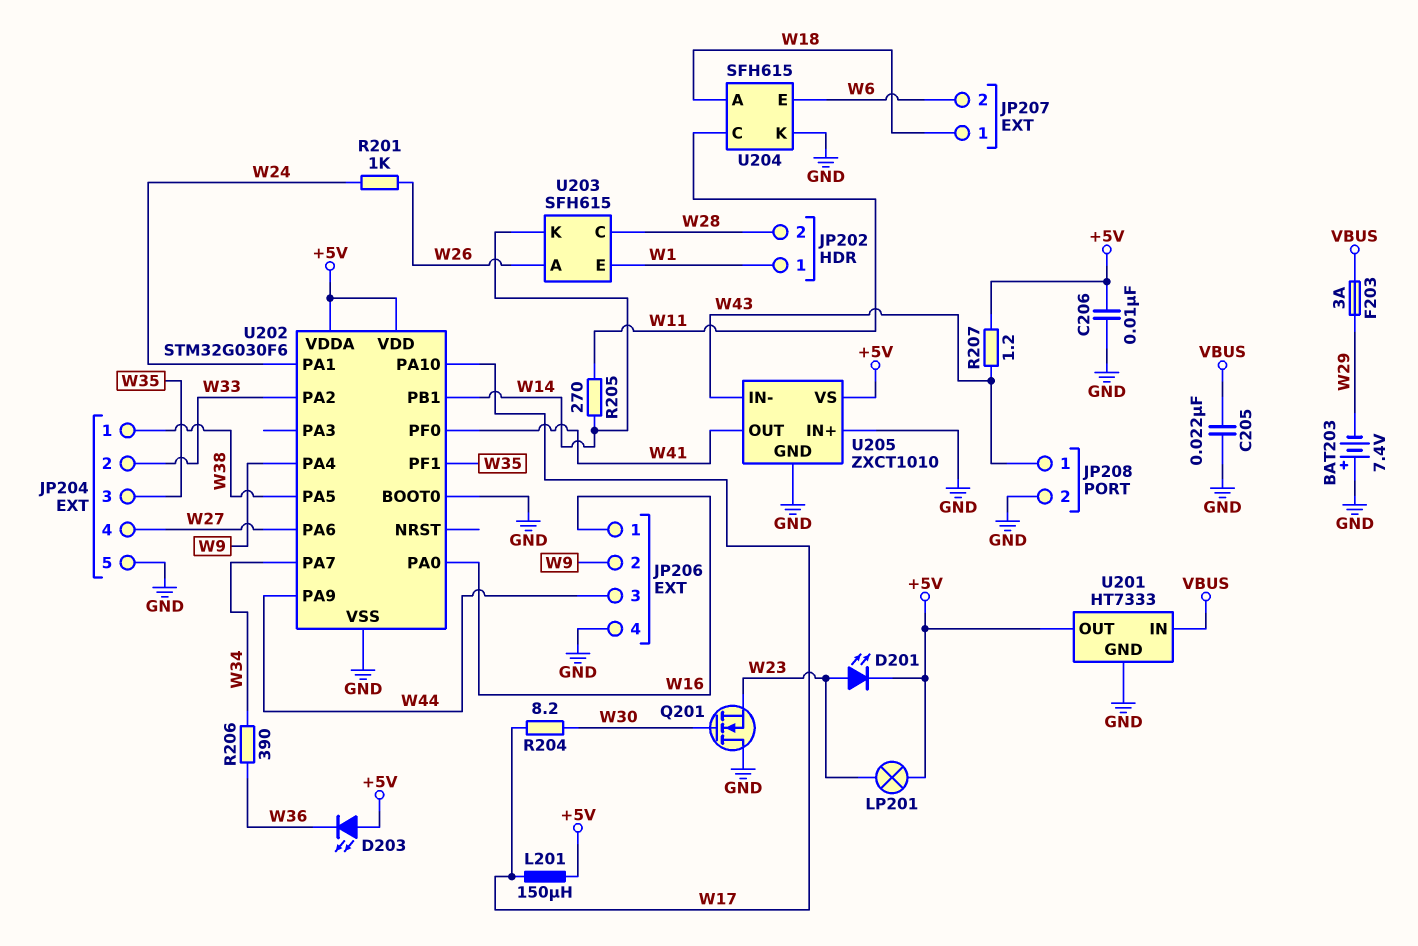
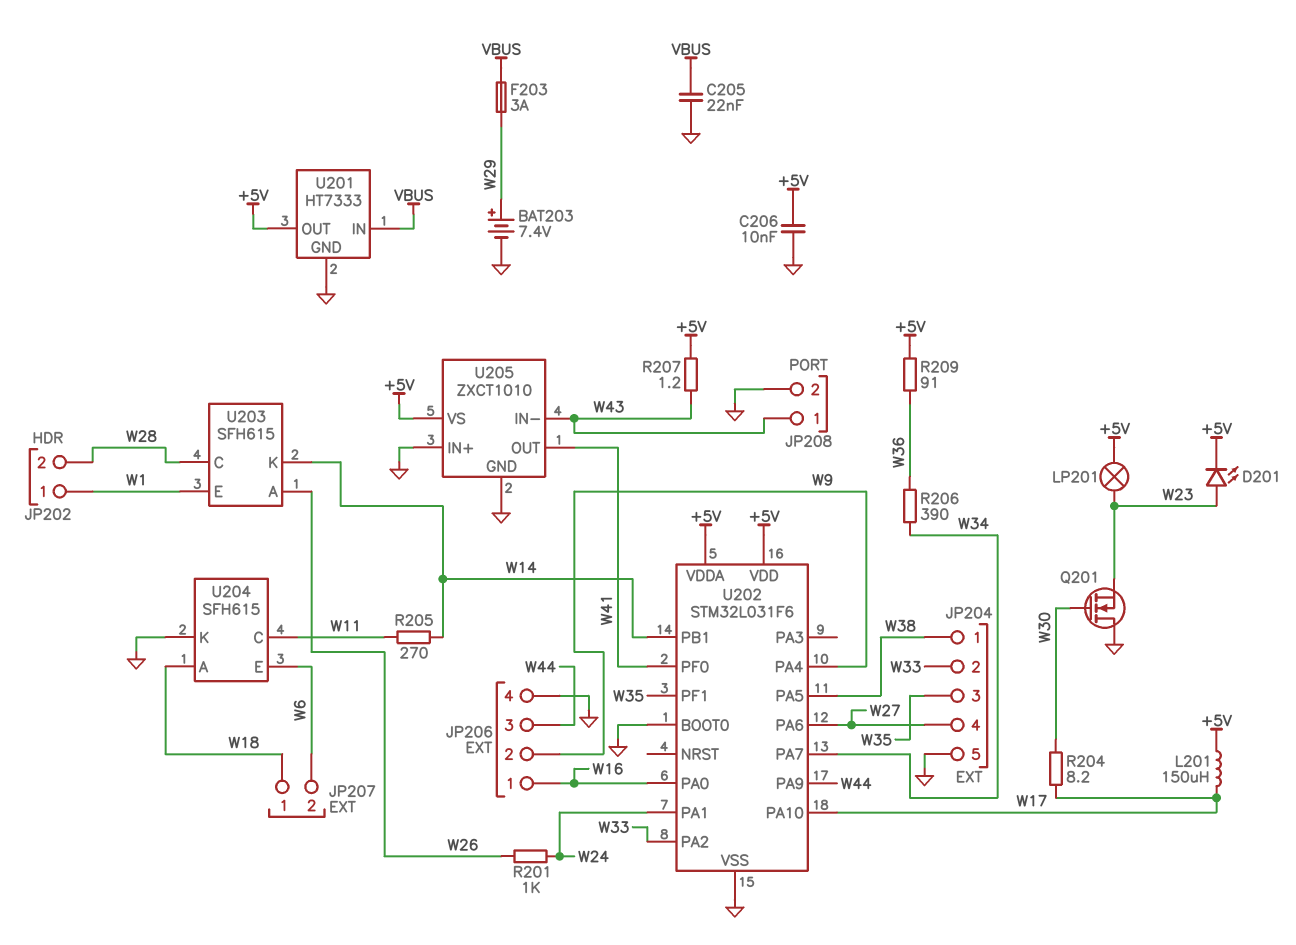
BAT203: 7.4V (plus GND, minus W29) -> 7.4V (plus W29, minus GND)
D203: LED (A +5V, K W36) -> none
R209: none -> 91 (+5V, W36)
U202: STM32G030F6 -> STM32L031F6

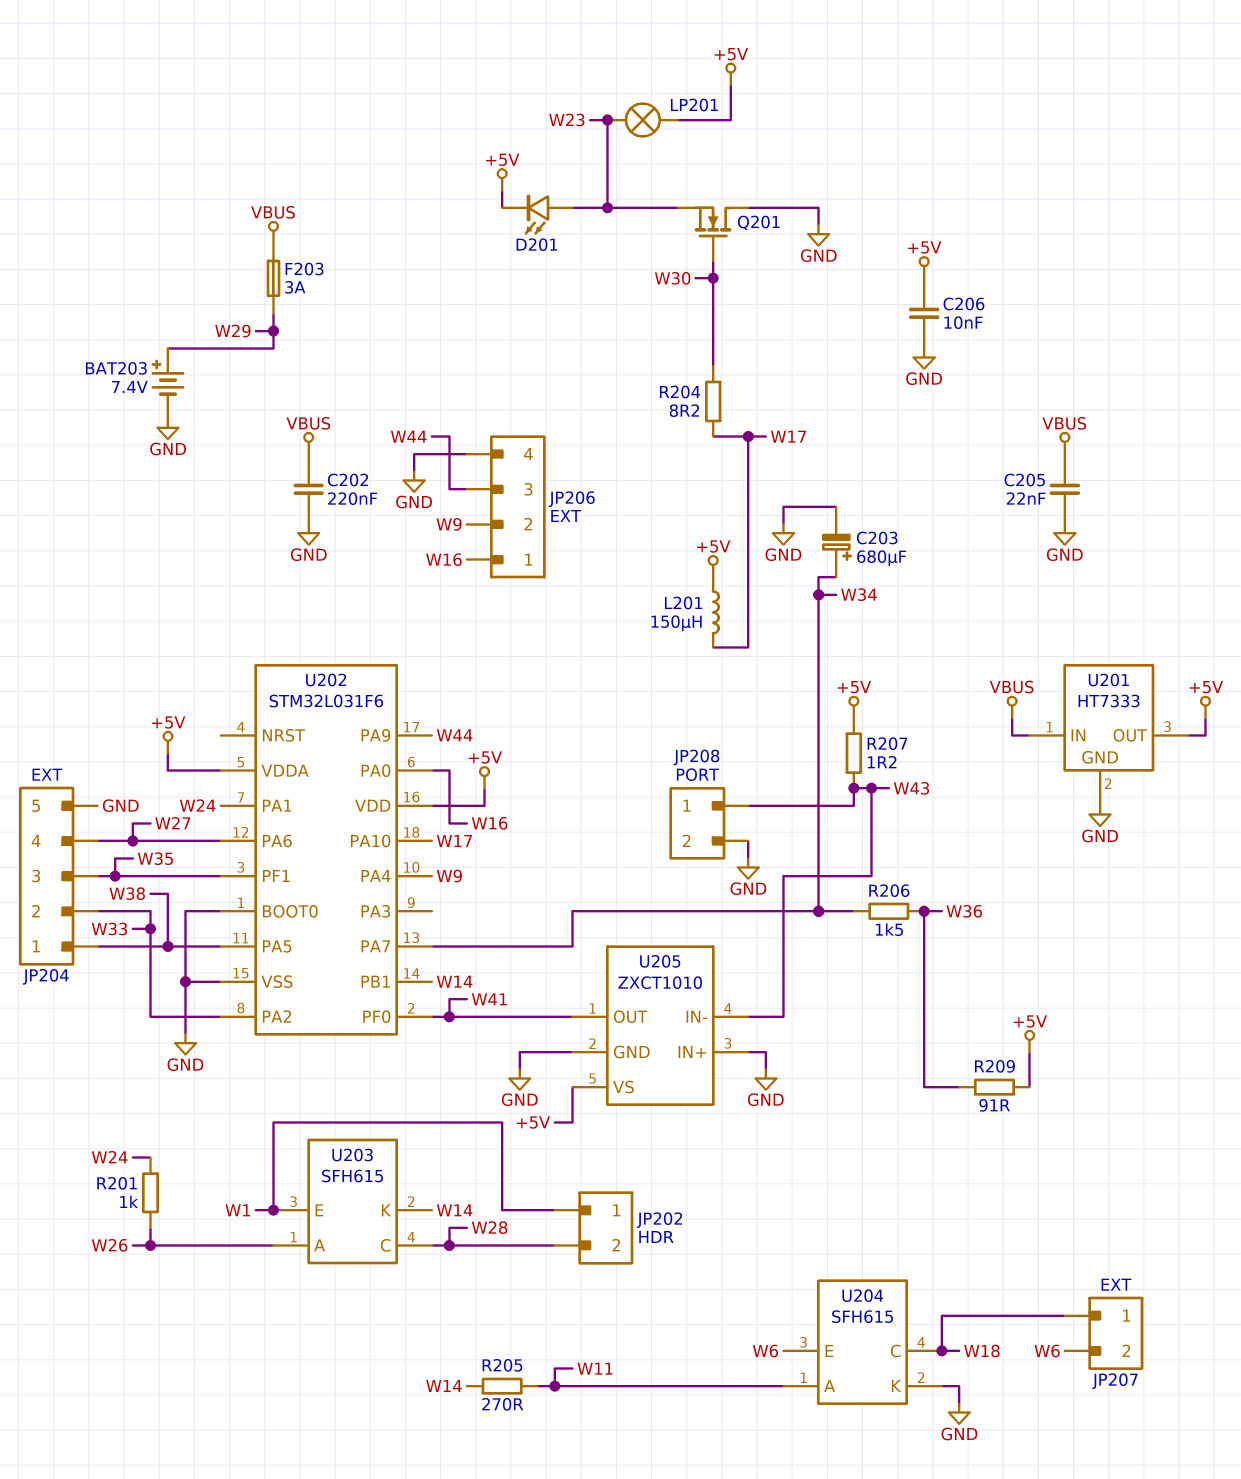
C202: none -> 220nF (GND, VBUS)
C203: none -> 680uF (plus W34, minus GND)
R206: 390 (W34, W36) -> 1.5k (W34, W36)
U204 pin A: W18 -> W11
U204 pin C: W11 -> W18

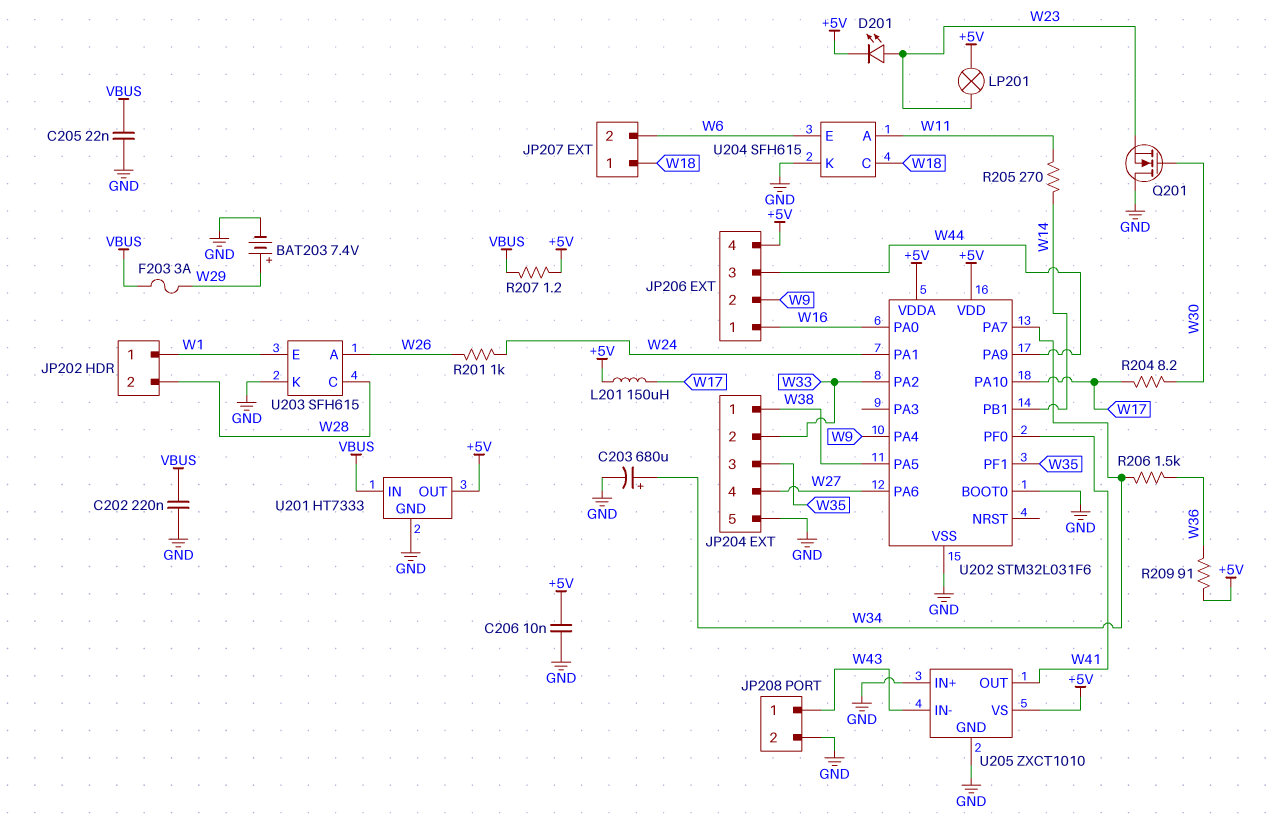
JP206 pin 4: GND -> +5V
R207: 1.2 (+5V, W43) -> 1.2 (+5V, VBUS)
U203 pin K: W14 -> GND

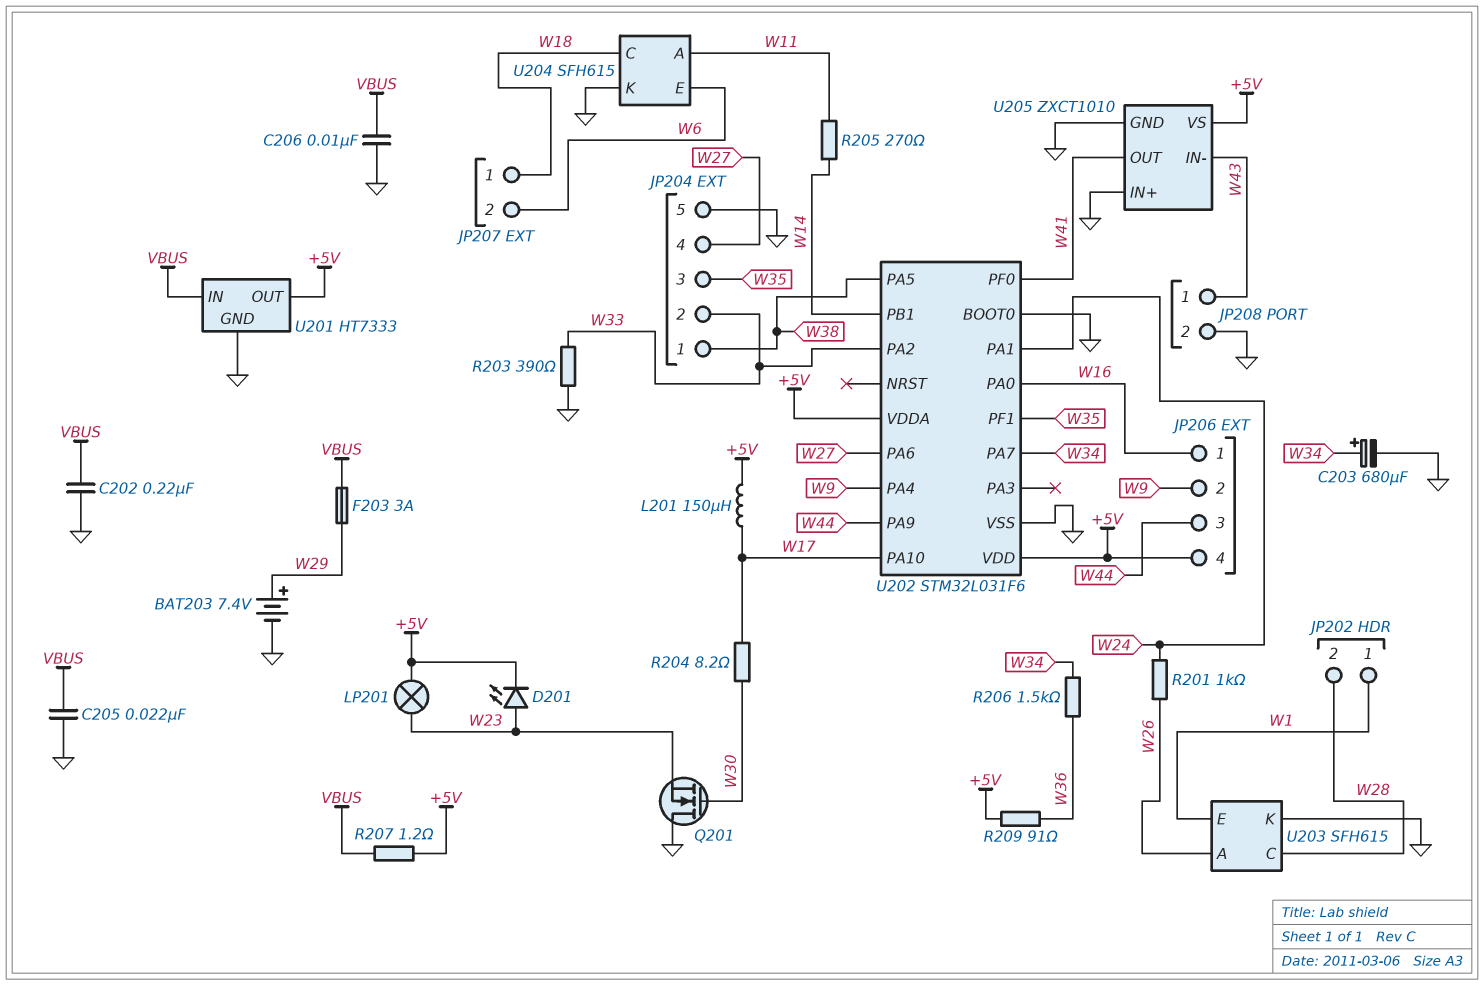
C206: 10nF (+5V, GND) -> 10nF (GND, VBUS)
R203: none -> 390 (GND, W33)

